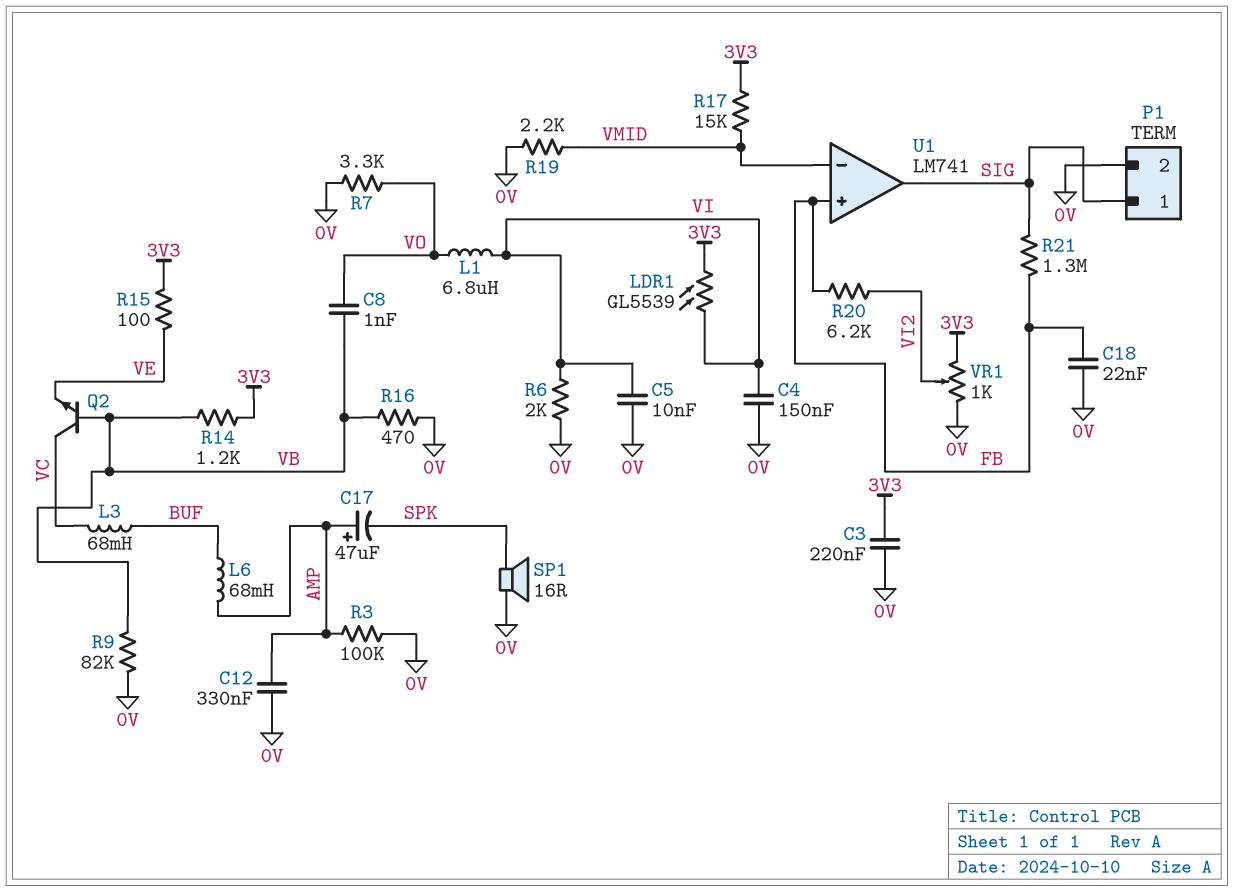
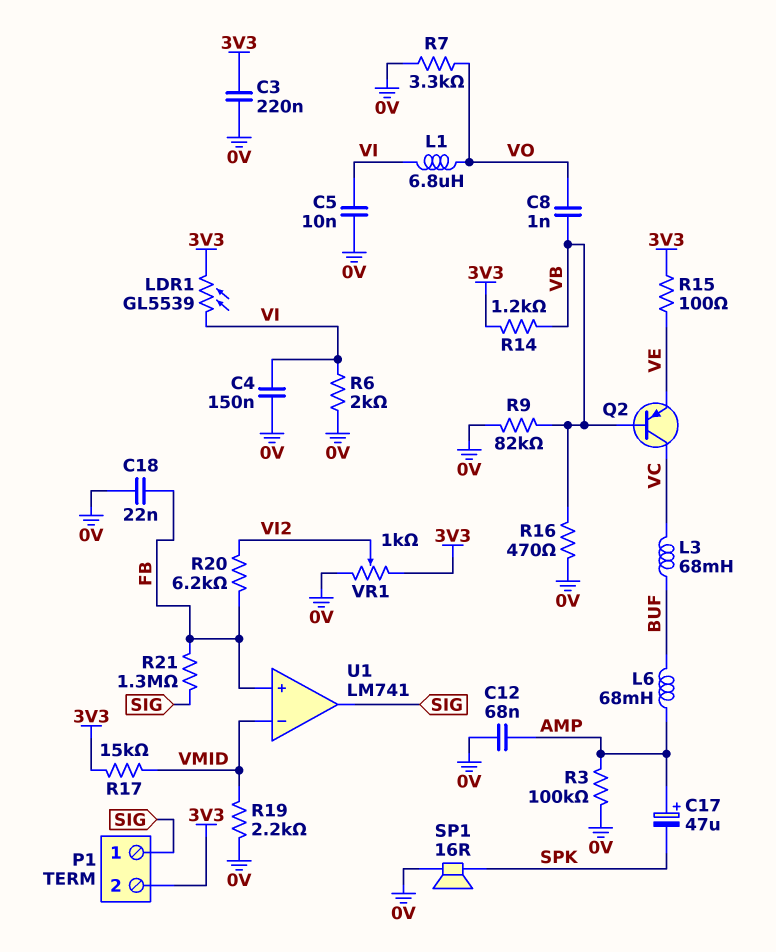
C12: 330nF (0V, AMP) -> 68nF (0V, AMP)
P1 pin 2: 0V -> 3V3
Q2: NPN (B VB, C VC, E VE) -> PNP (B VB, C VC, E VE)

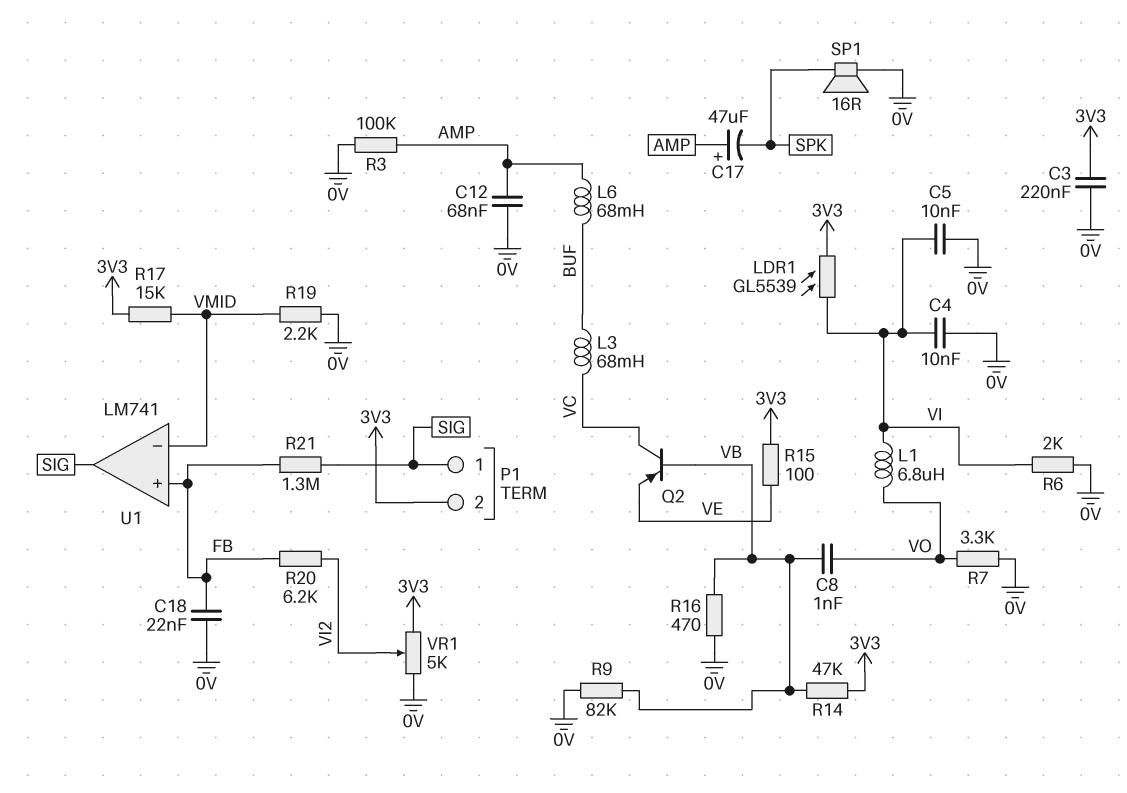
C4: 150nF (0V, VI) -> 10nF (0V, VI)
R14: 1.2k (3V3, VB) -> 47k (3V3, VB)
VR1: 1k (0V, 3V3, wiper VI2) -> 5k (0V, 3V3, wiper VI2)

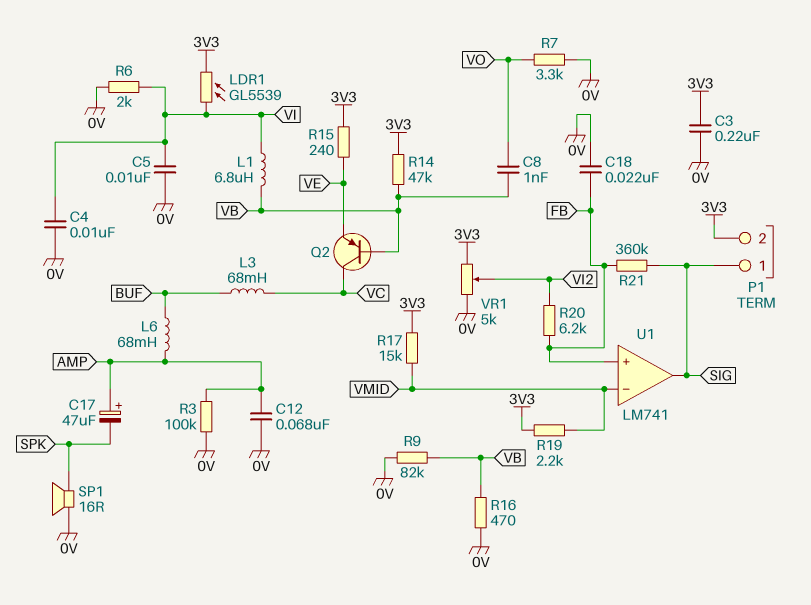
L1: 6.8uH (VI, VO) -> 6.8uH (VB, VI)
R15: 100 (3V3, VE) -> 240 (3V3, VE)
R19: 2.2k (0V, VMID) -> 2.2k (3V3, VMID)
R21: 1.3M (FB, SIG) -> 360k (FB, SIG)

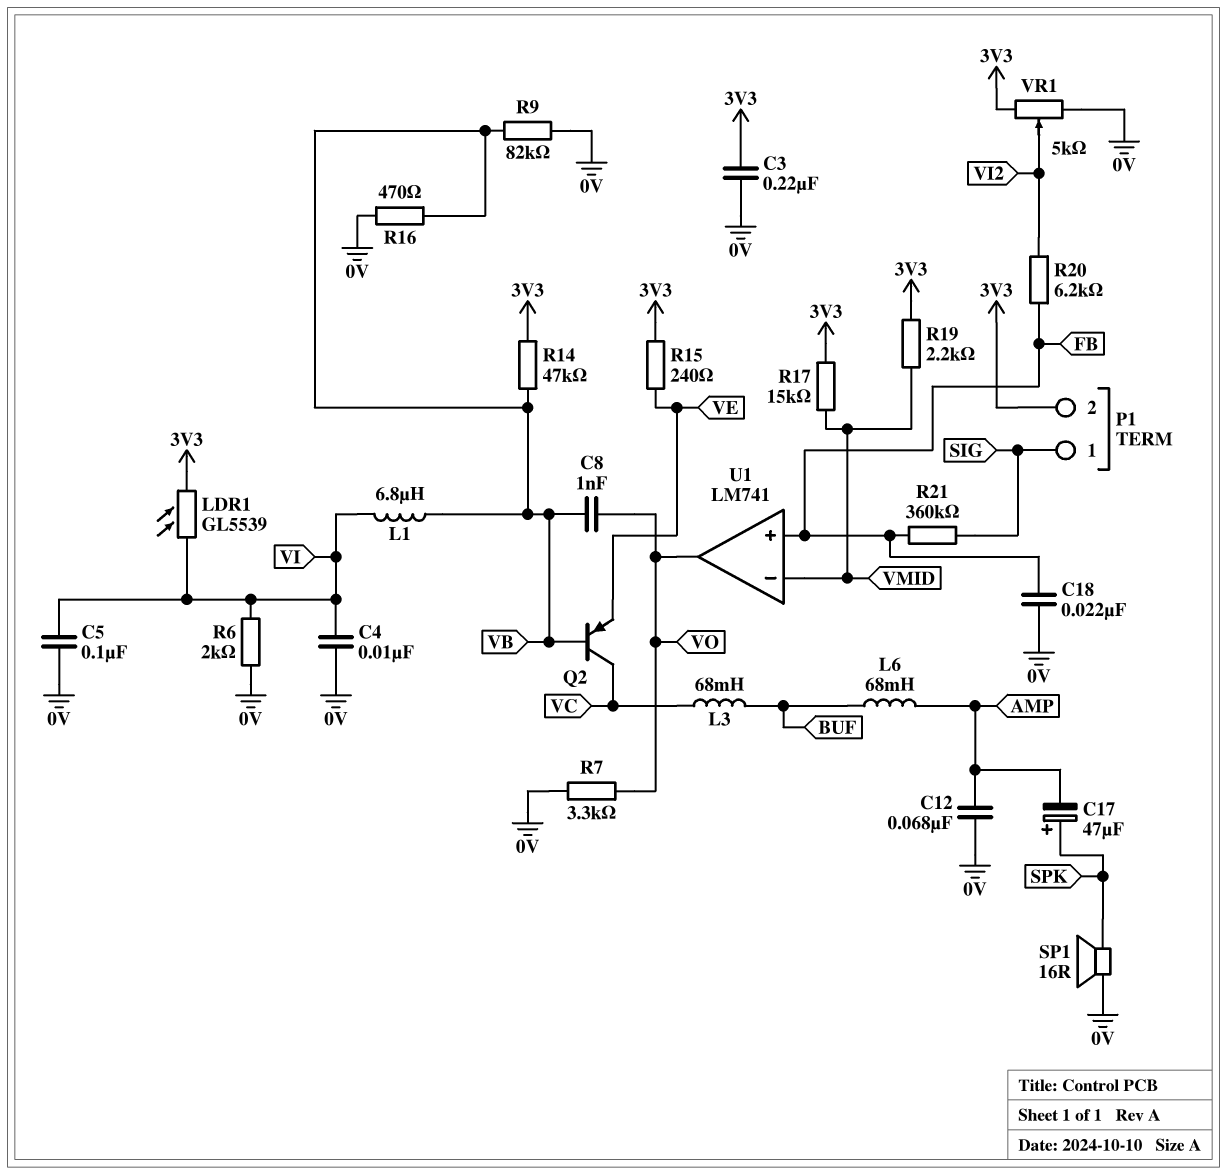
C5: 10nF (0V, VI) -> 100nF (0V, VI)
C17: 47uF (plus AMP, minus SPK) -> 47uF (plus SPK, minus AMP)
R3: 100k (0V, AMP) -> none
U1 pin out: SIG -> VO

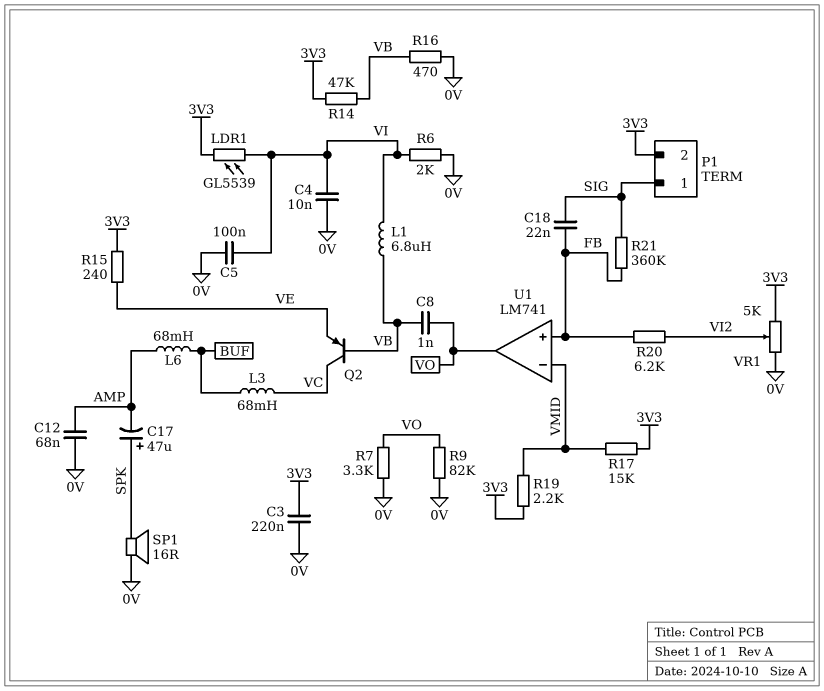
C18: 22nF (0V, FB) -> 22nF (FB, SIG)
R9: 82k (0V, VB) -> 82k (0V, VO)

